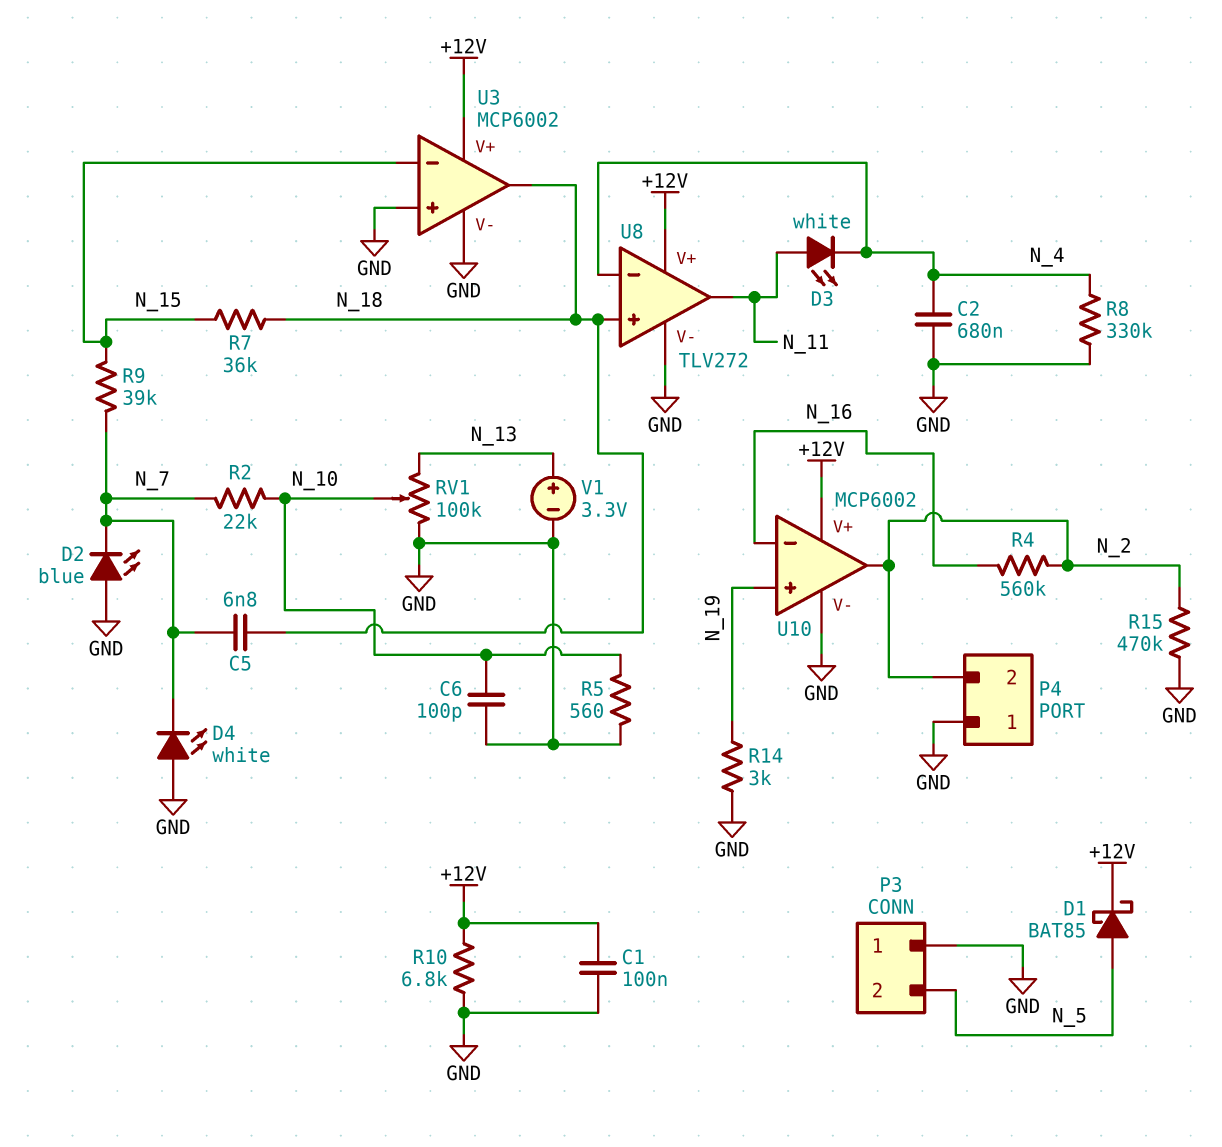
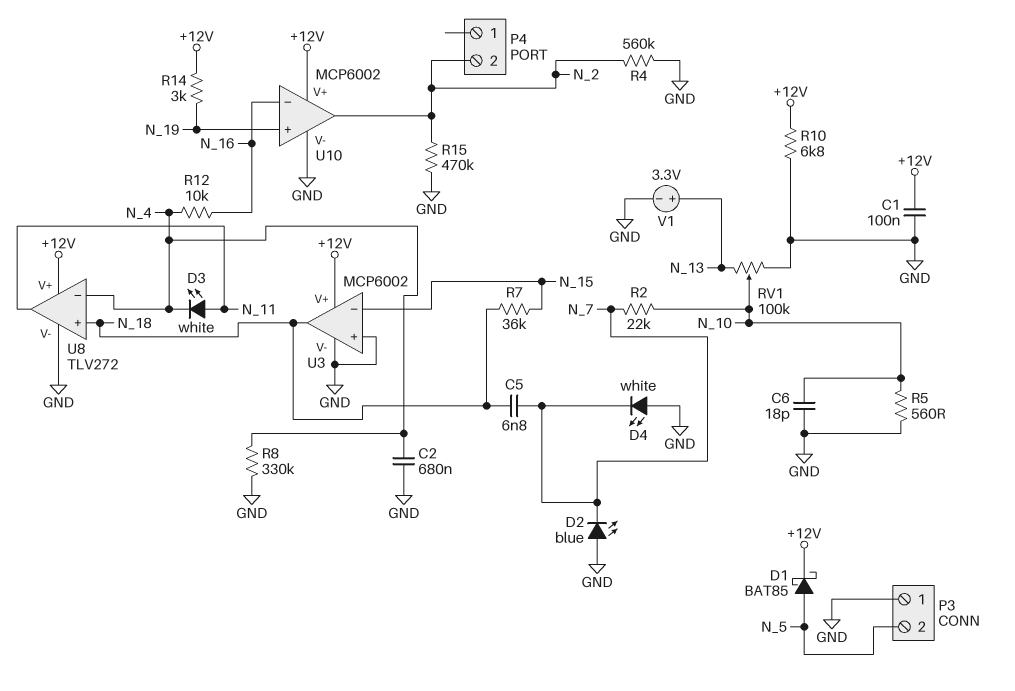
C6: 100pF (GND, N_10) -> 18pF (GND, N_10)
P4 pin 1: GND -> none
R4: 560k (N_2, N_16) -> 560k (GND, N_2)
R9: 39k (N_7, N_15) -> none
R12: none -> 10k (N_4, N_16)
R14: 3k (GND, N_19) -> 3k (+12V, N_19)

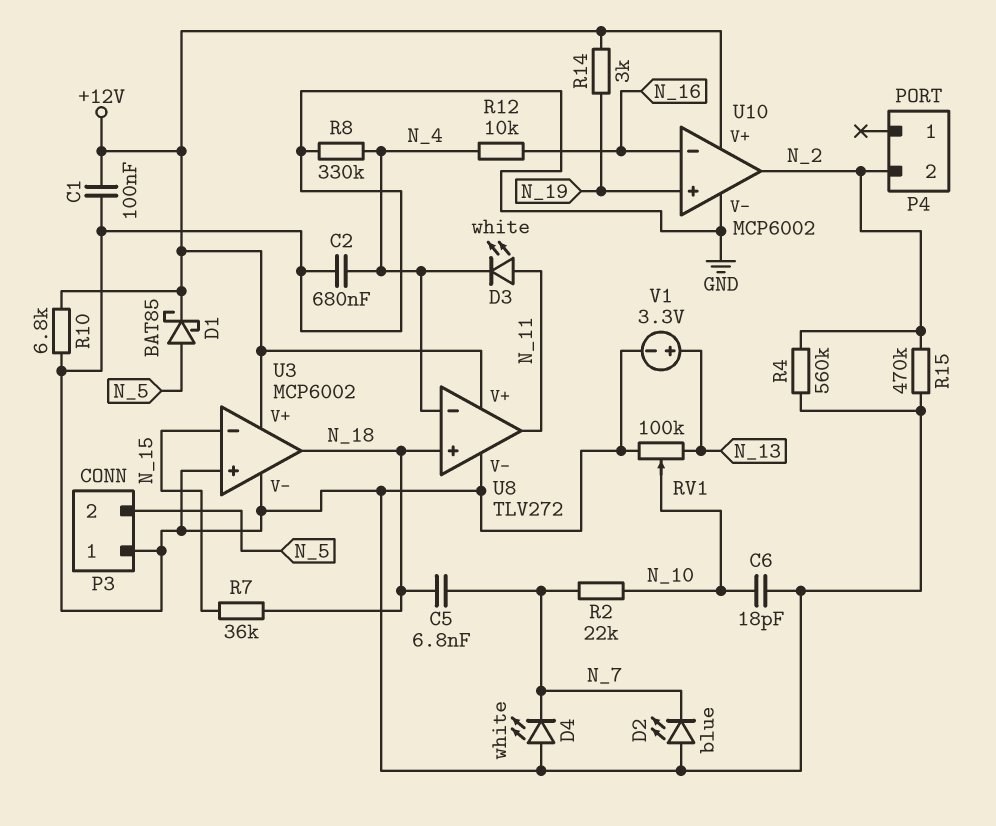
R5: 560 (GND, N_10) -> none

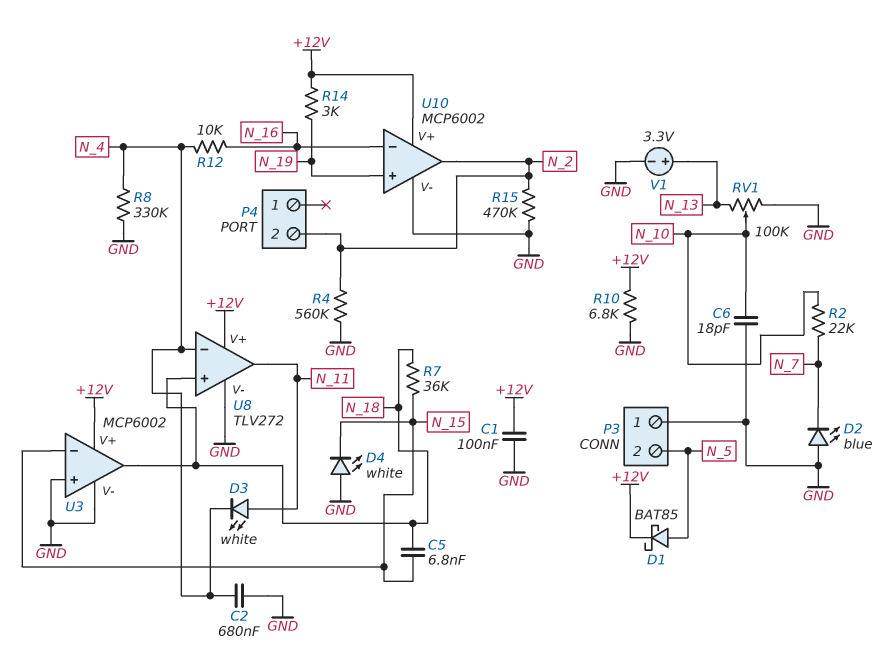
C5: 6.8nF (N_7, N_18) -> 6.8nF (N_15, N_18)
D4: LED white (A GND, K N_7) -> LED white (A GND, K N_15)

